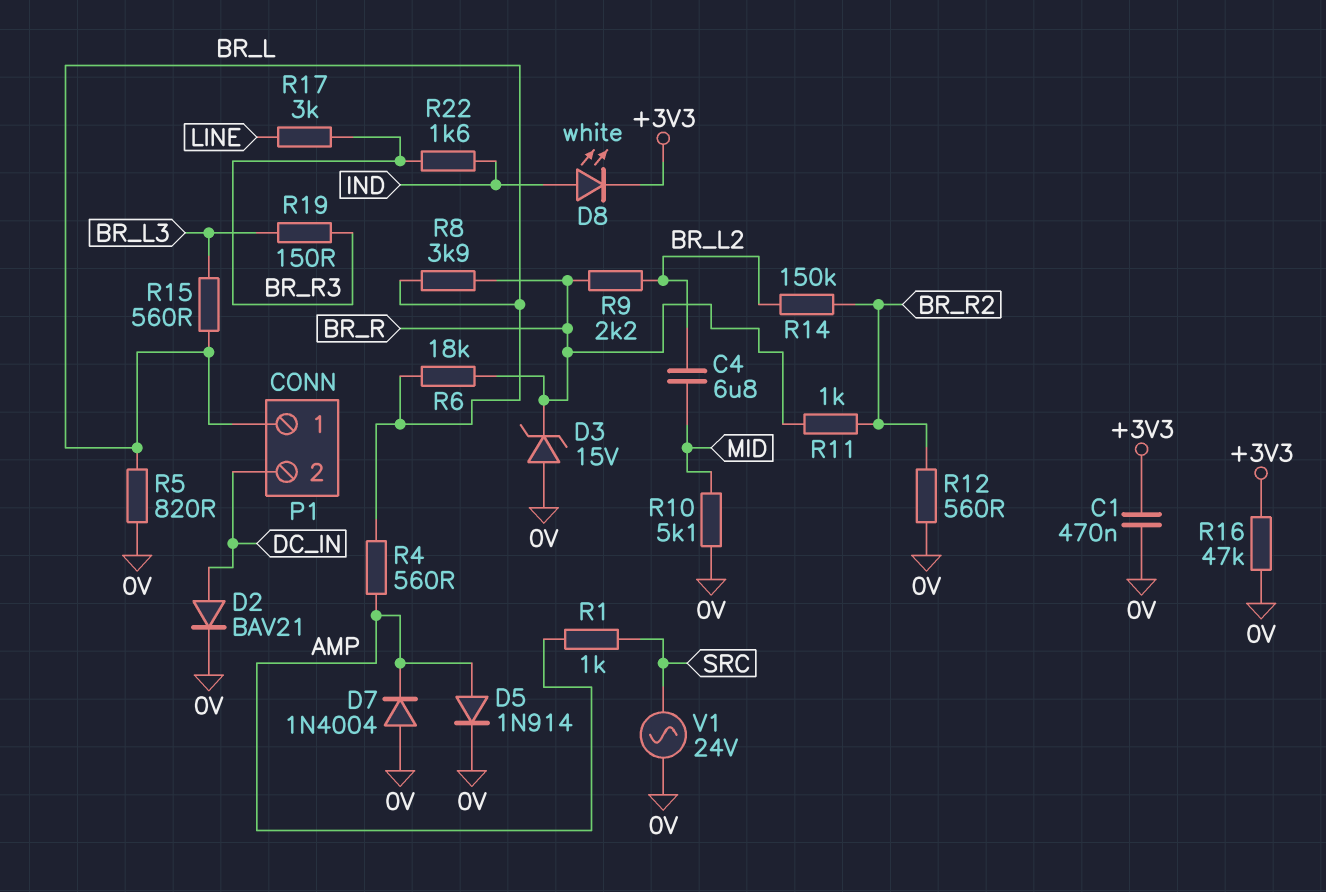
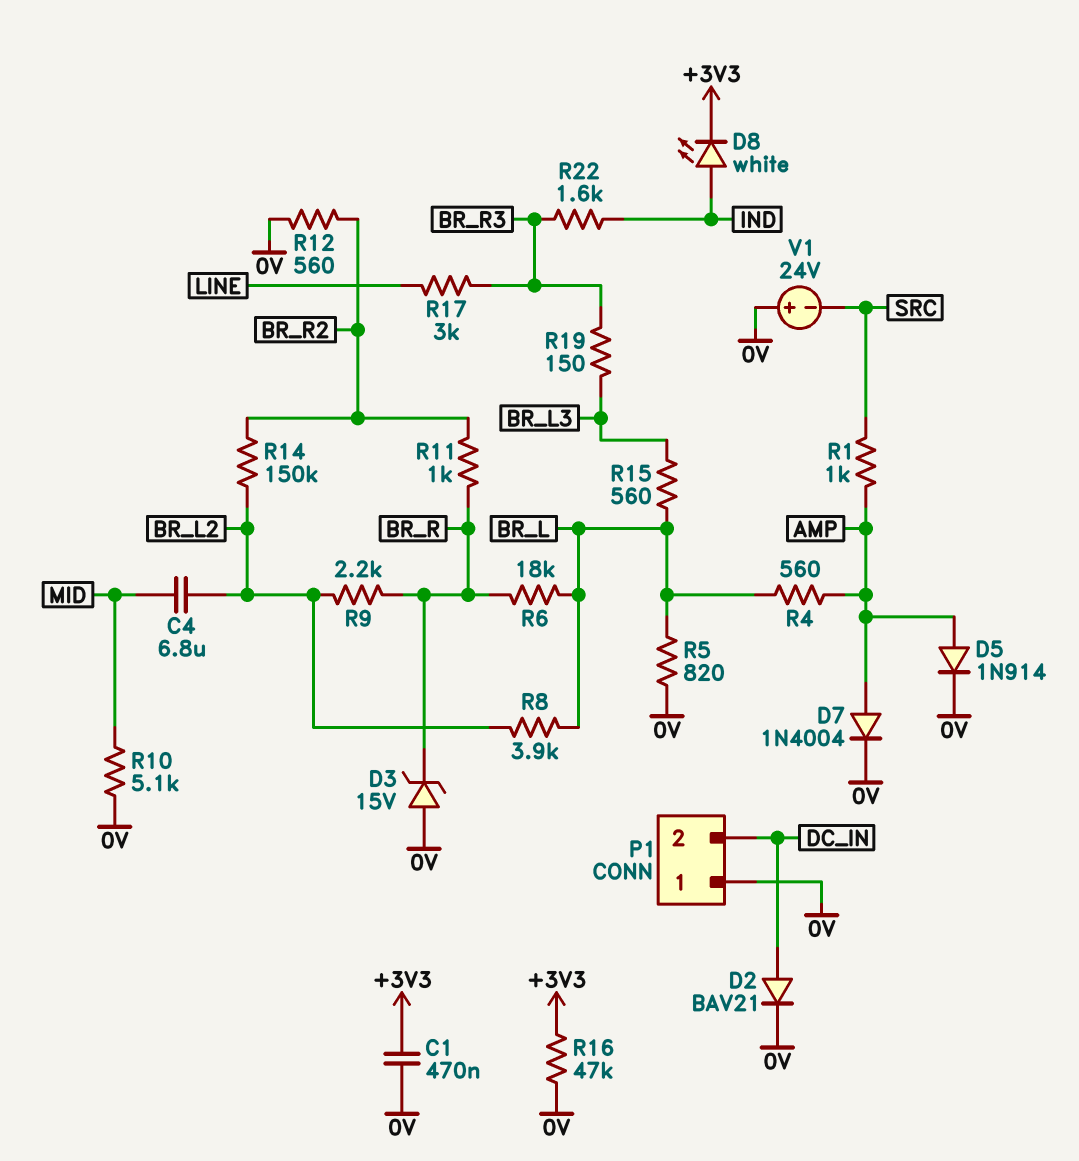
D7: diode 1N4004 (A 0V, K AMP) -> diode 1N4004 (A AMP, K 0V)
P1 pin 1: BR_L -> 0V
R8: 3.9k (BR_L, BR_R) -> 3.9k (BR_L, BR_L2)
V1: AC 24V (0V, SRC) -> 24V (plus 0V, minus SRC)

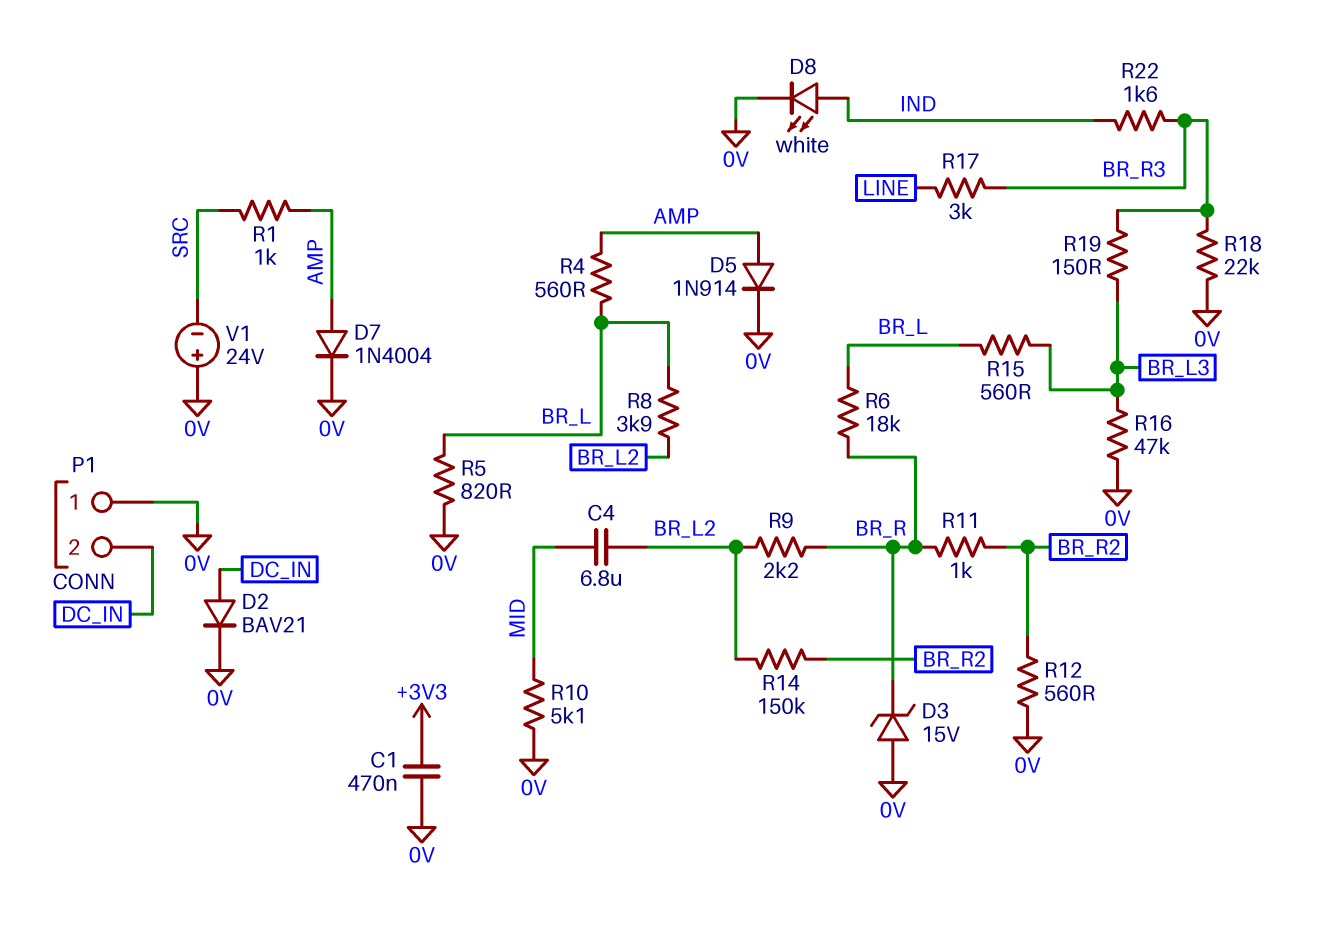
D8: LED white (A IND, K +3V3) -> LED white (A IND, K 0V)
R16: 47k (+3V3, 0V) -> 47k (0V, BR_L3)
R18: none -> 22k (0V, BR_R3)

